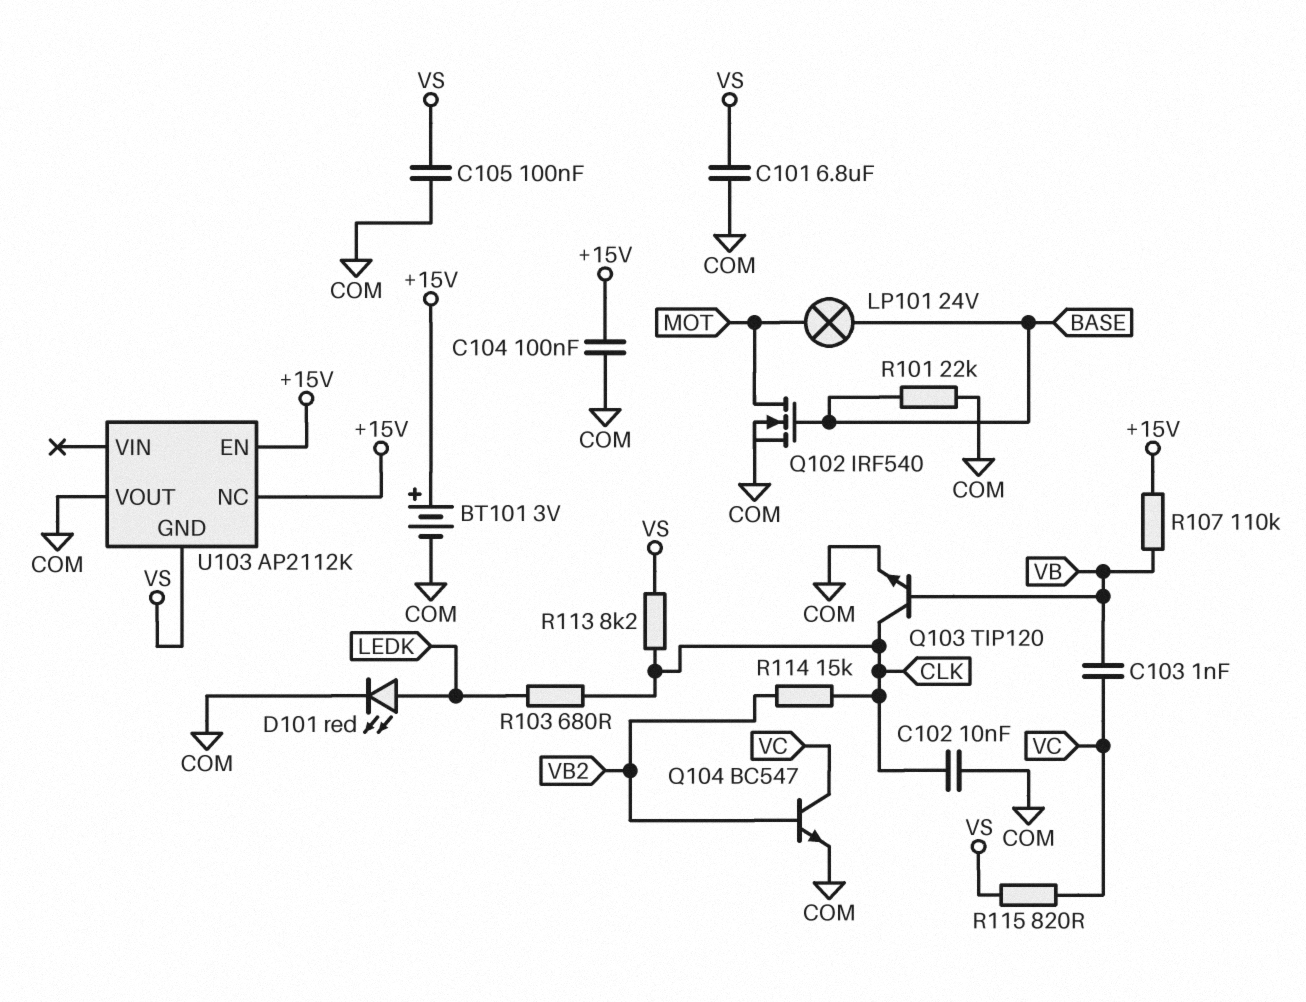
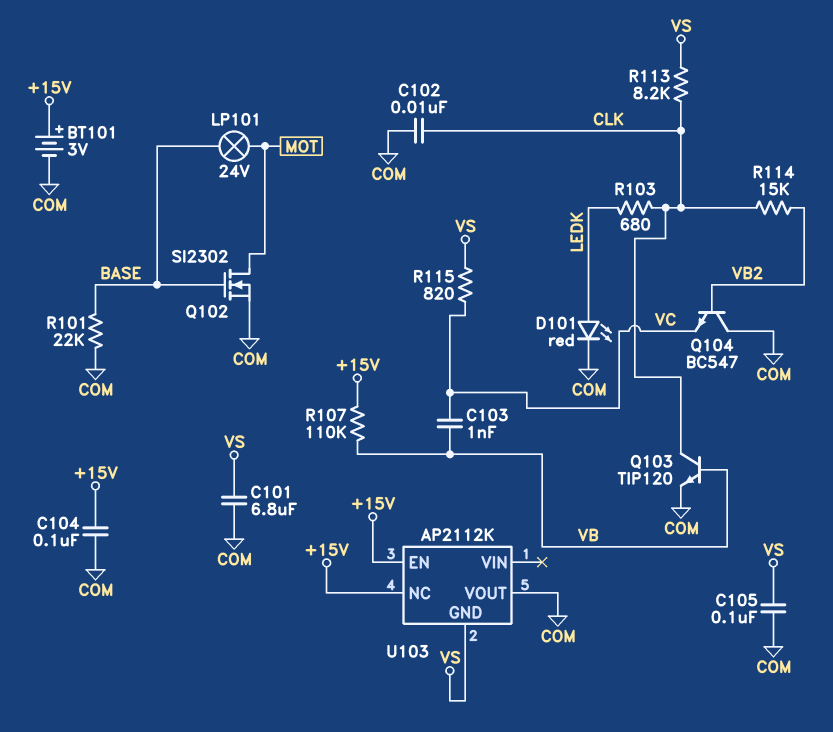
Q102: NMOS IRF540 (G BASE, D MOT, S COM) -> NMOS SI2302 (G BASE, D MOT, S COM)
Q104: NPN BC547 (B VB2, C VC, E COM) -> NPN BC547 (B VB2, C COM, E VC)

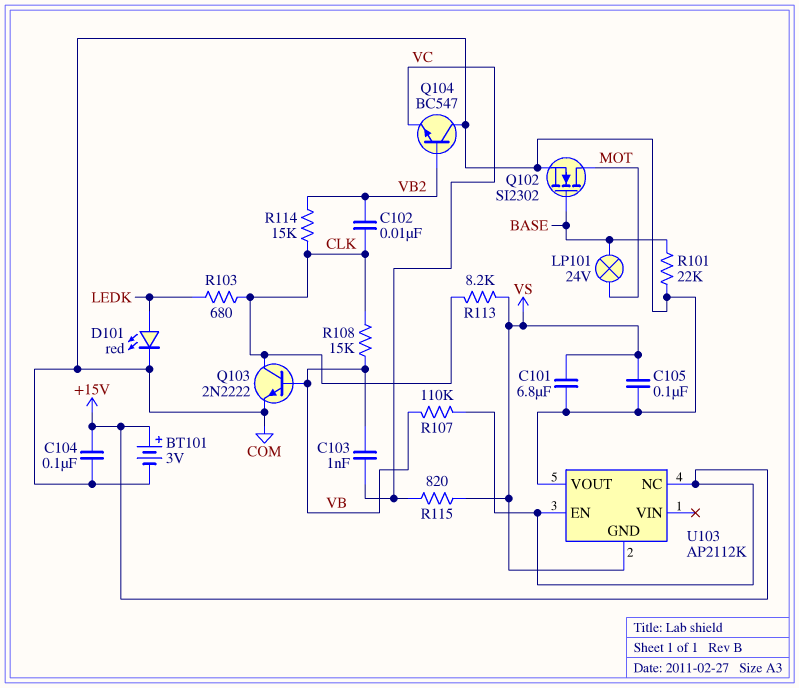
C102: 10nF (CLK, COM) -> 10nF (CLK, VB2)
Q103: NPN TIP120 (B VB, C CLK, E COM) -> NPN 2N2222 (B VB, C CLK, E COM)
R108: none -> 15k (CLK, VB)

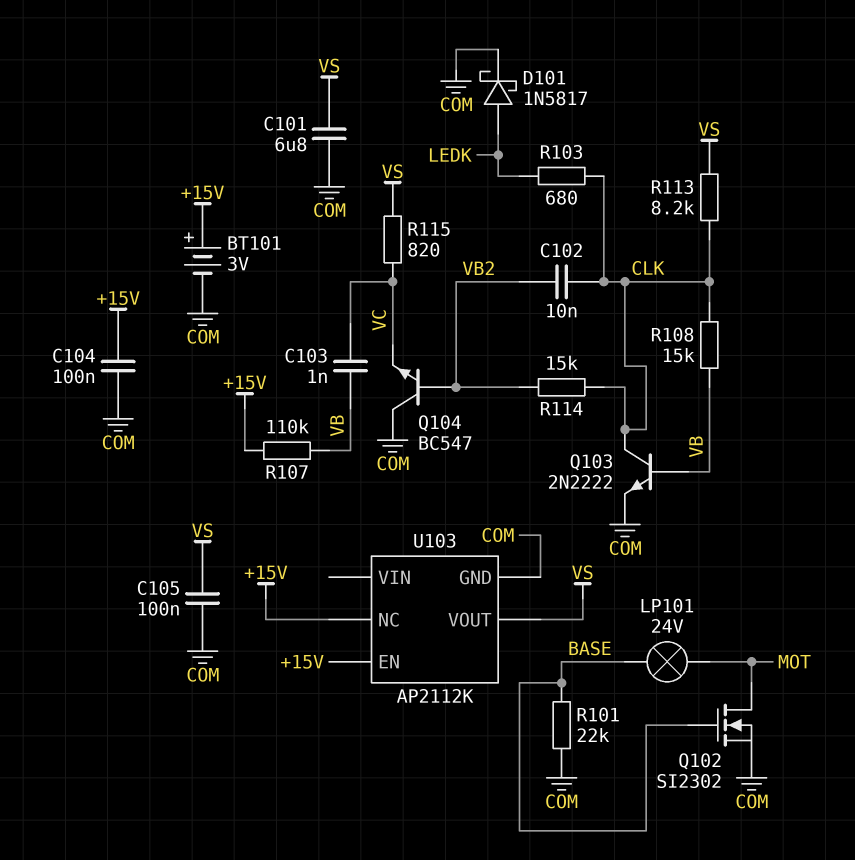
D101: LED red (A LEDK, K COM) -> schottky 1N5817 (A LEDK, K COM)
U103 pin GND: VS -> COM
U103 pin VOUT: COM -> VS

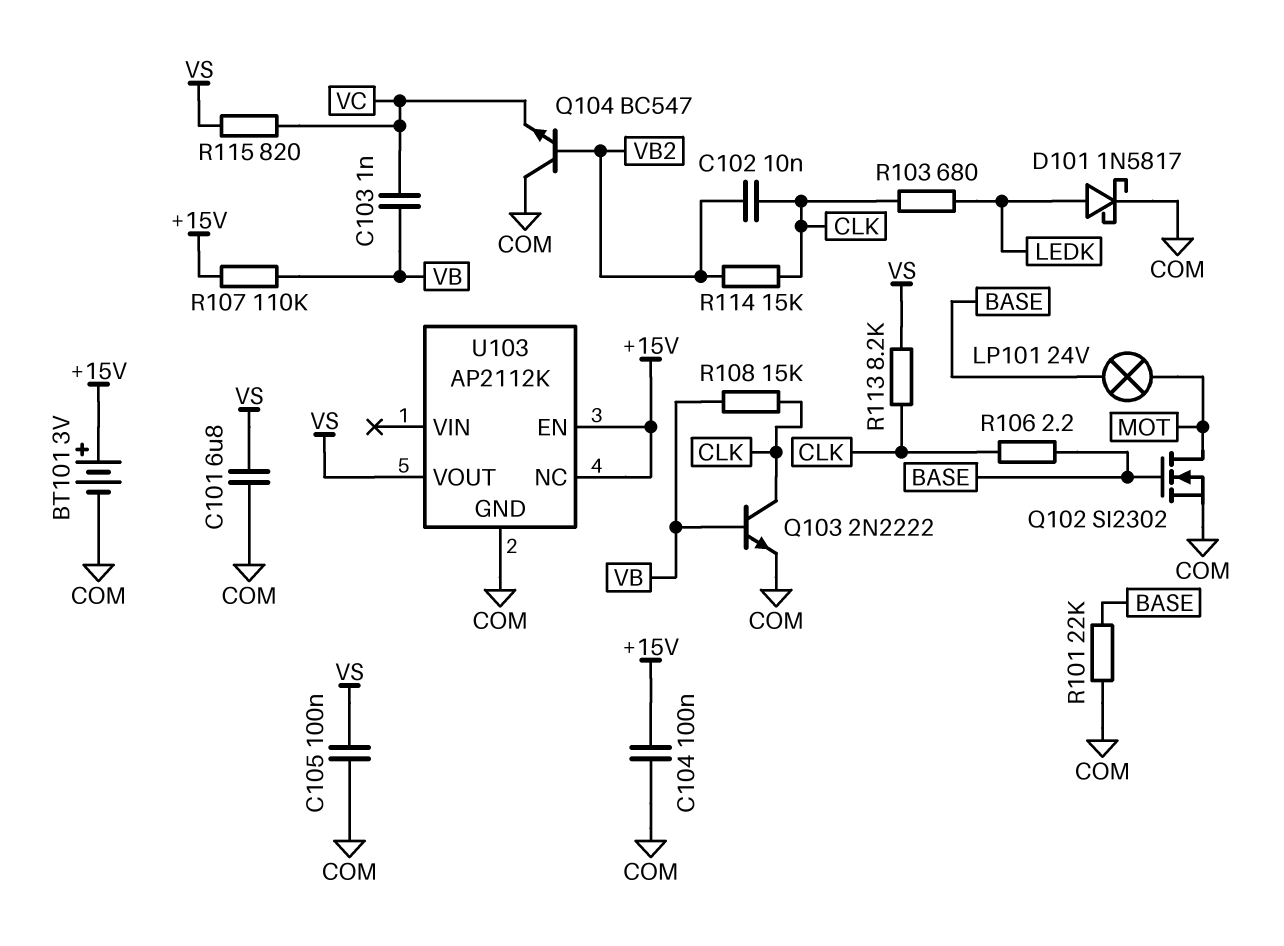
R106: none -> 2.2 (BASE, CLK)

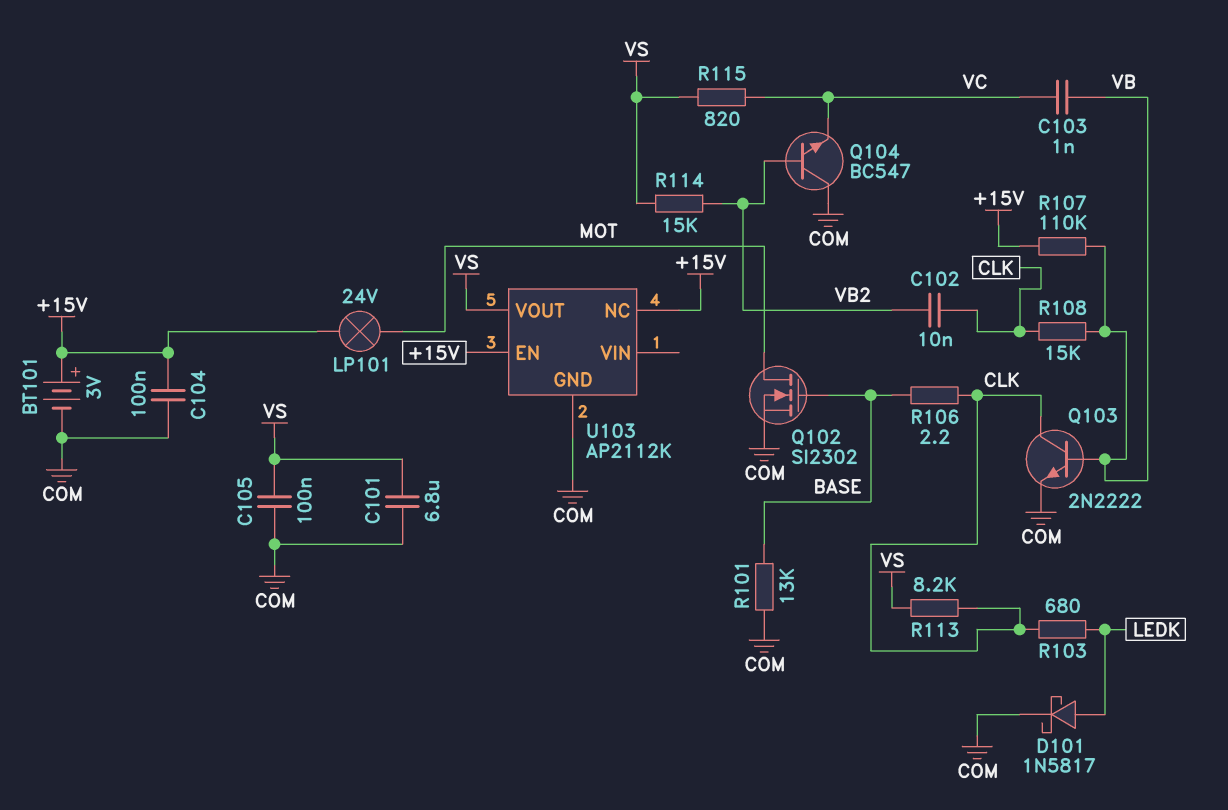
LP101: lamp 24V (BASE, MOT) -> lamp 24V (+15V, MOT)
R101: 22k (BASE, COM) -> 13k (BASE, COM)
R114: 15k (CLK, VB2) -> 15k (VB2, VS)

